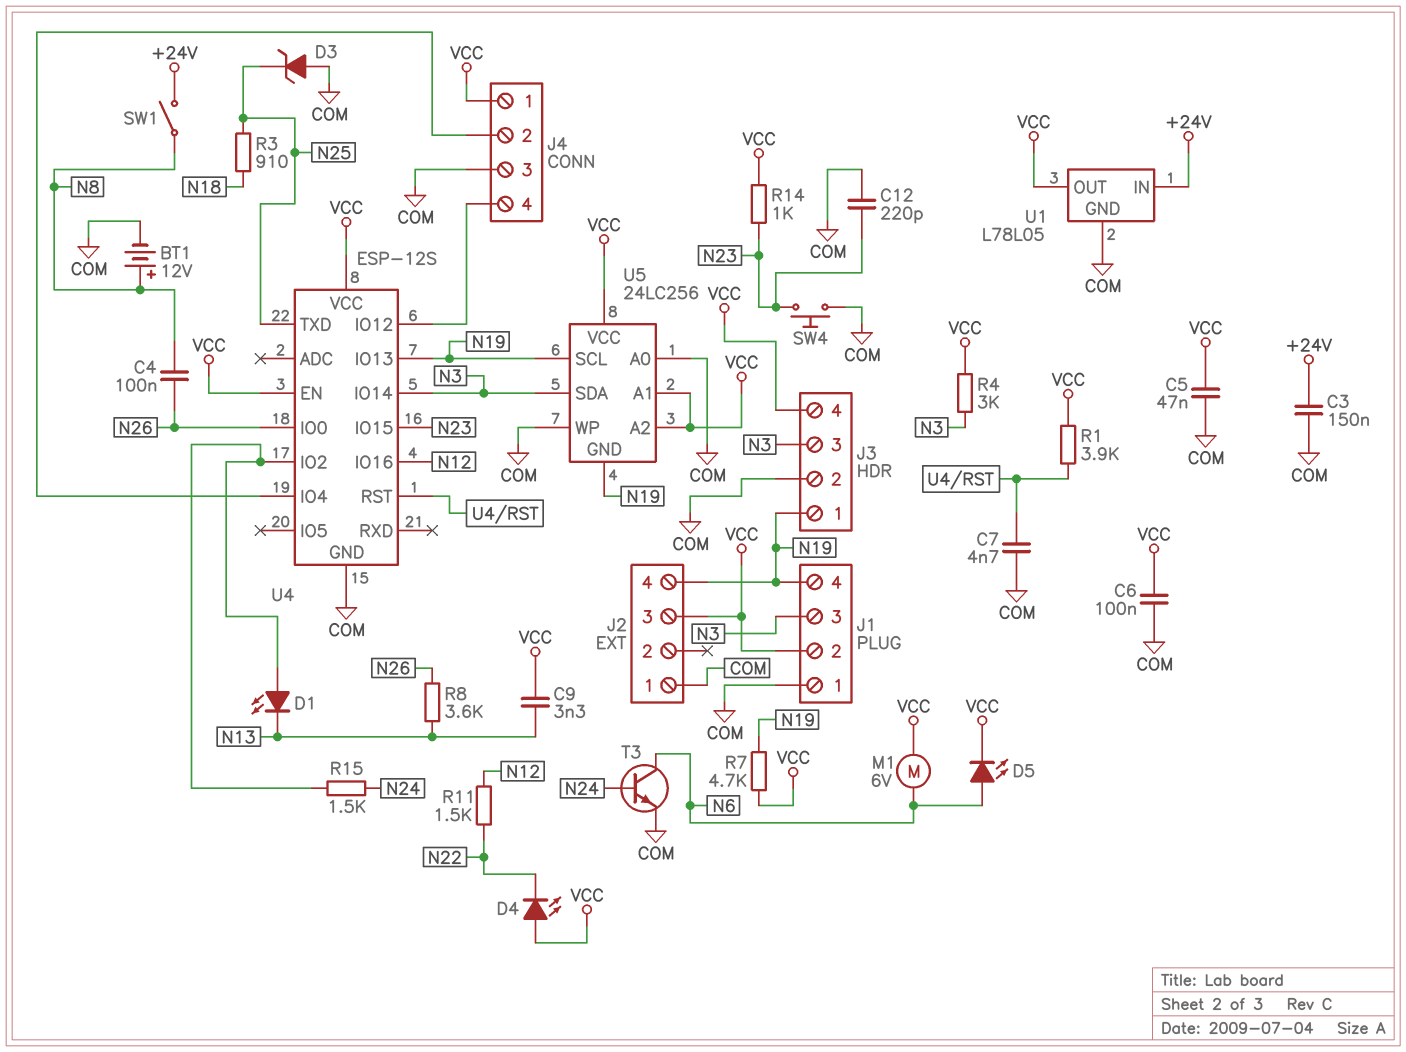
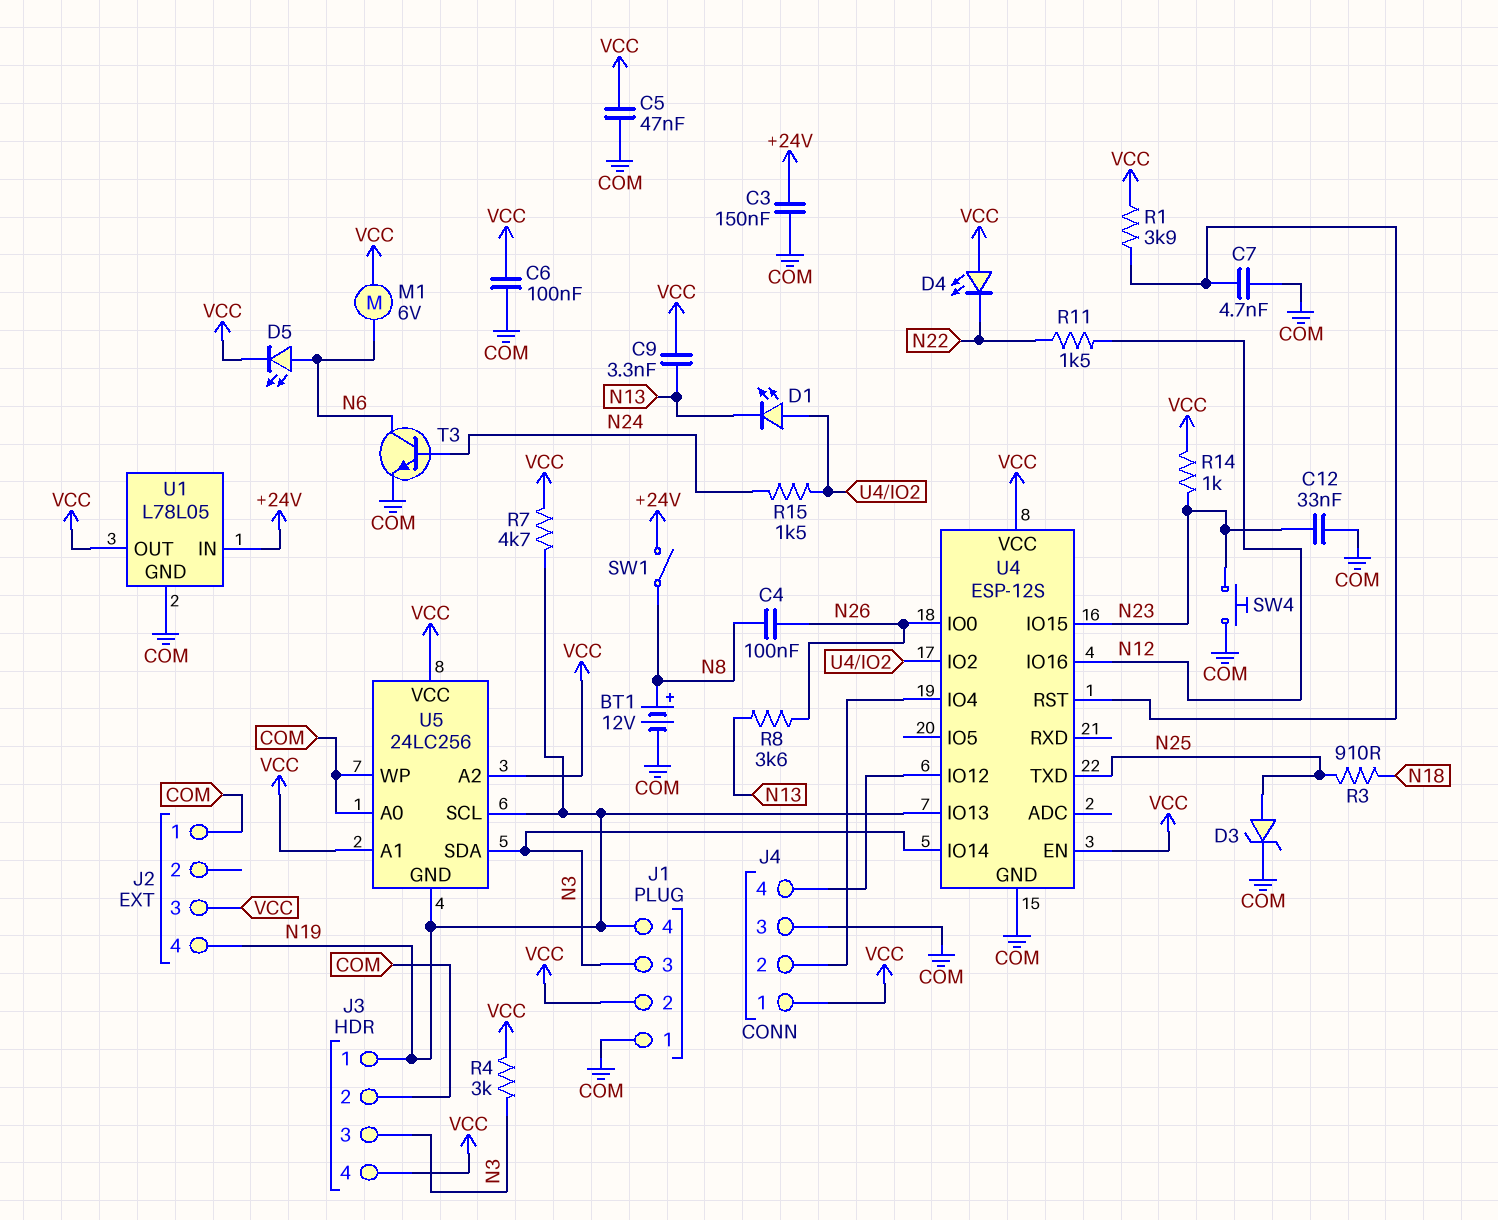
C12: 220pF (COM, N23) -> 33nF (COM, N23)
D3: zener (A COM, K N25) -> zener (A N25, K COM)

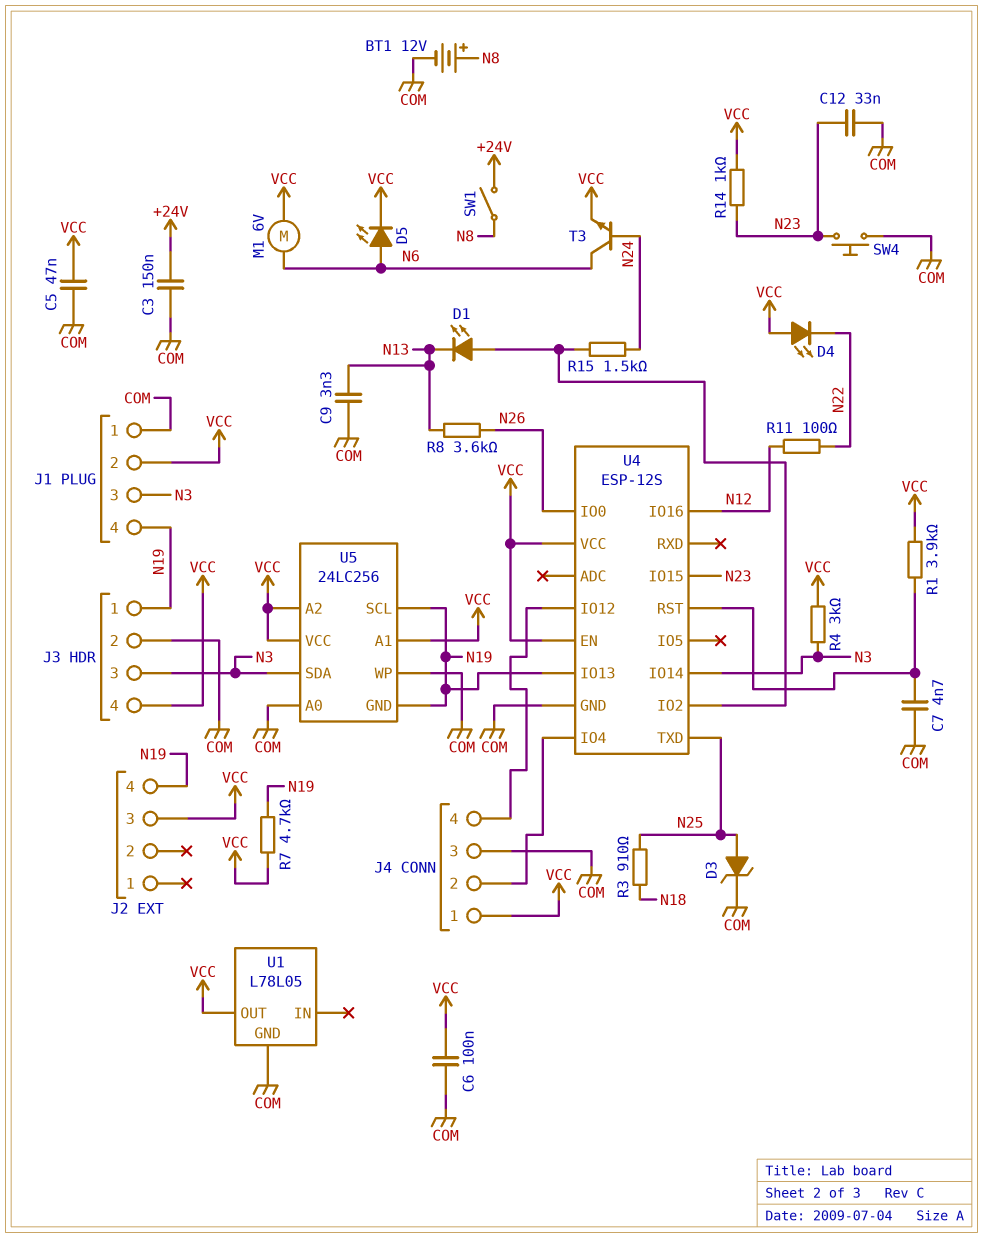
C4: 100nF (N8, N26) -> none
C9: 3.3nF (N13, VCC) -> 3.3nF (COM, N13)
J2 pin 1: COM -> none
R11: 1.5k (N12, N22) -> 100 (N12, N22)
T3: NPN (B N24, C N6, E COM) -> NPN (B N24, C N6, E VCC)
U1 pin IN: +24V -> none

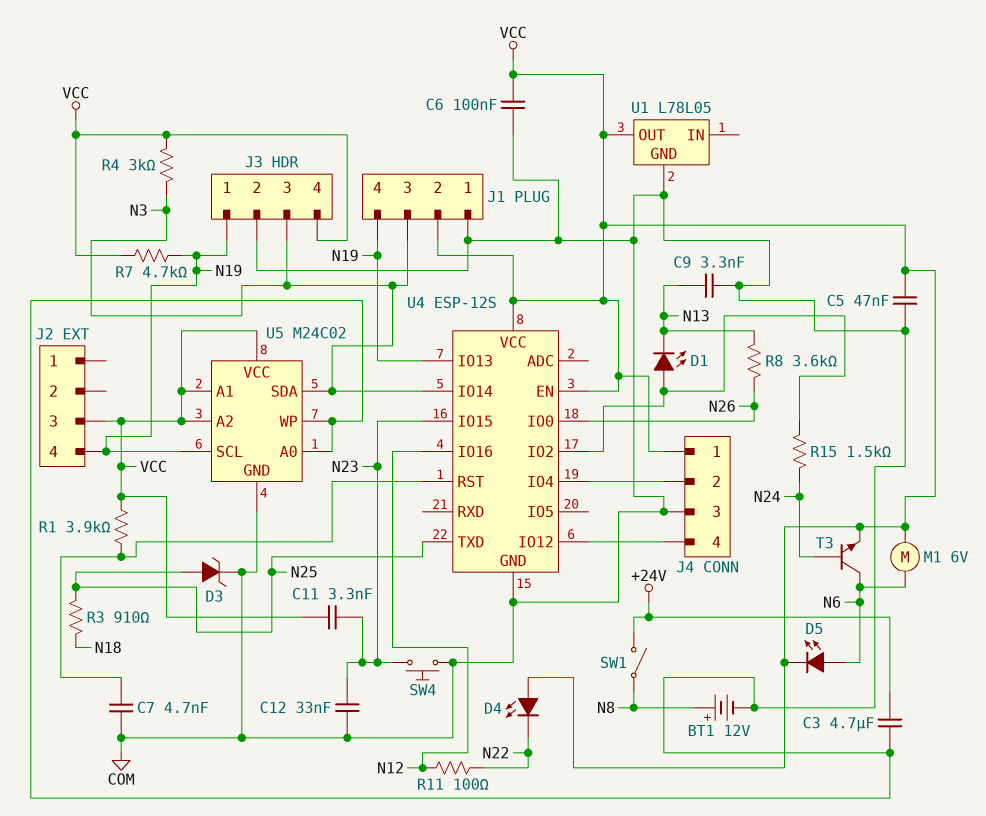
C3: 150nF (+24V, COM) -> 4.7uF (+24V, COM)
C11: none -> 3.3nF (N23, VCC)
R14: 1k (N23, VCC) -> none
U5: 24LC256 -> M24C02
U5 pin GND: N19 -> COM

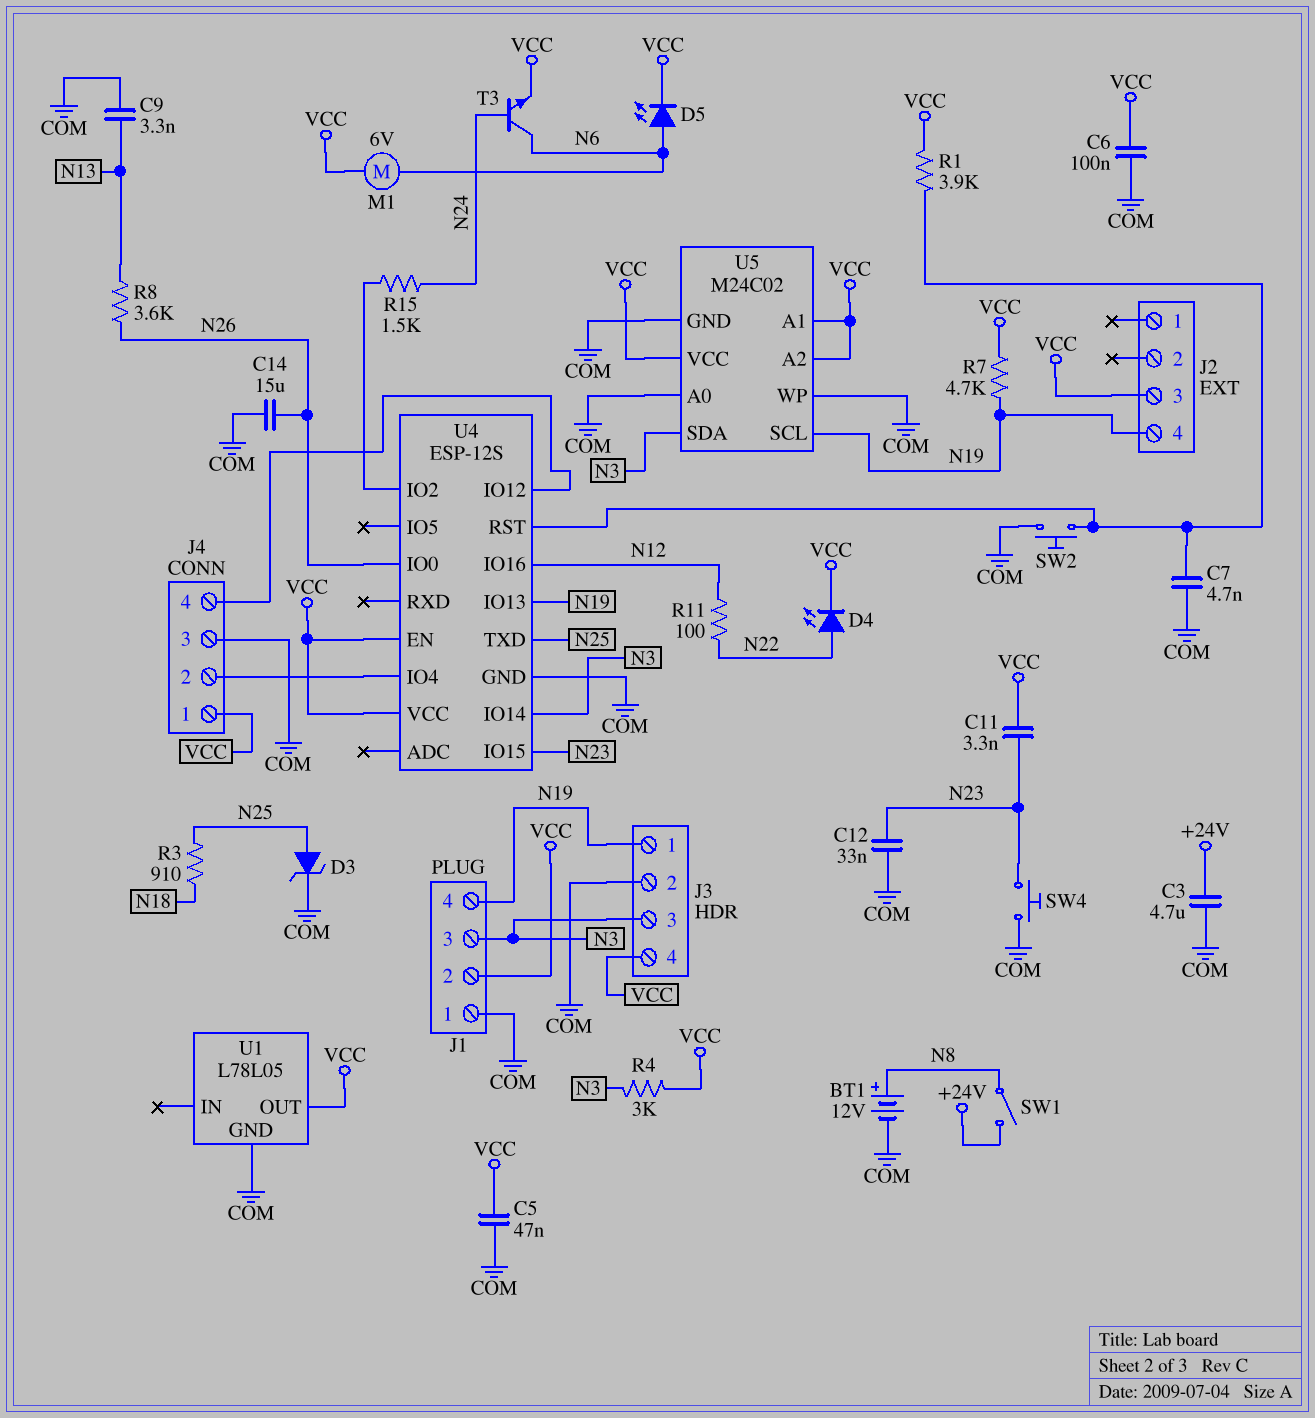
C14: none -> 15uF (COM, N26)
D1: LED (A U4/IO2, K N13) -> none
D4: LED (A VCC, K N22) -> LED (A N22, K VCC)
SW2: none -> button (COM, U4/RST)

